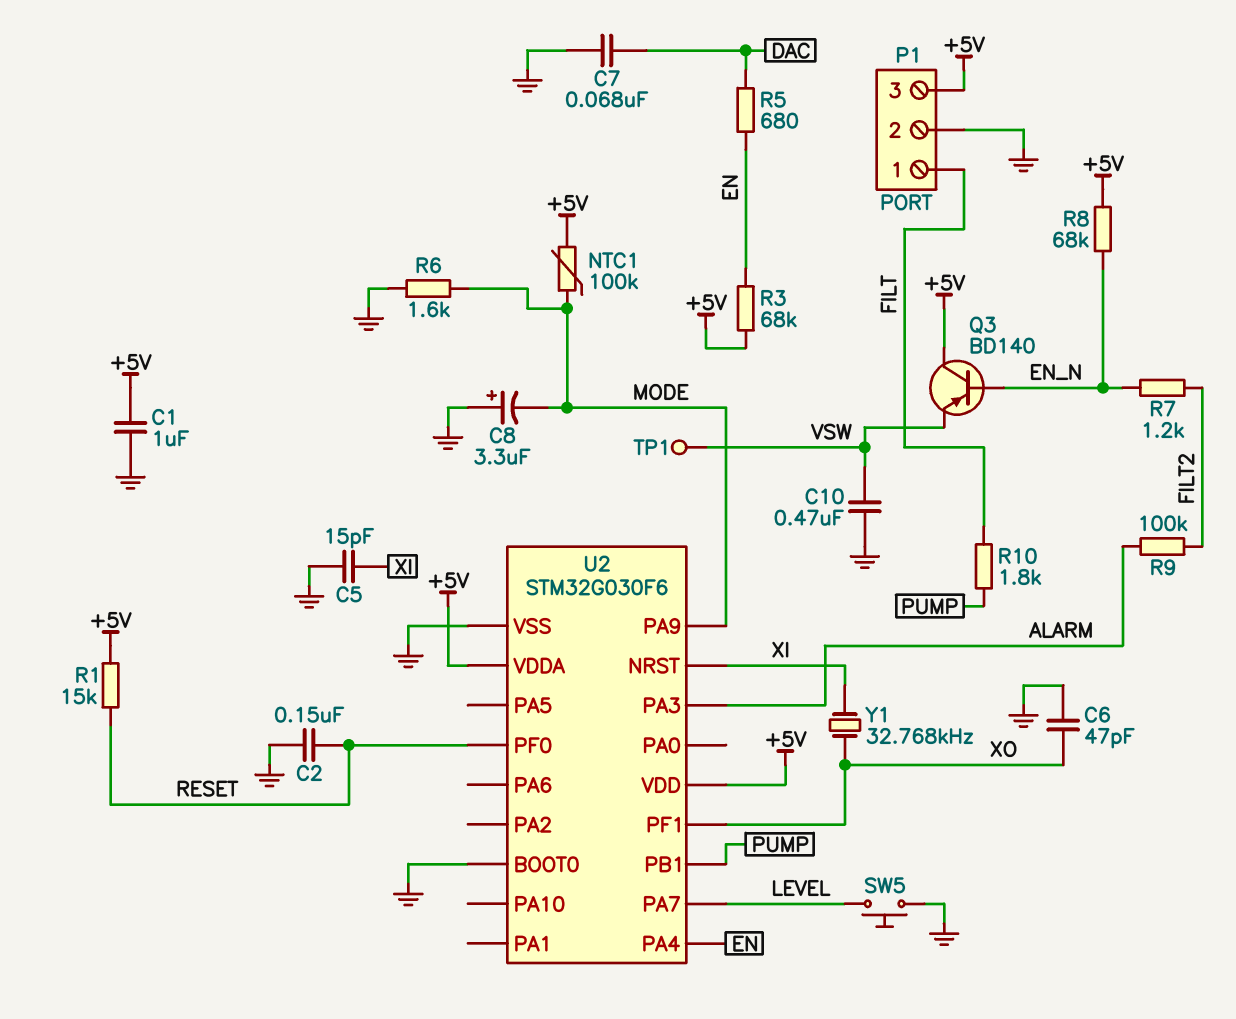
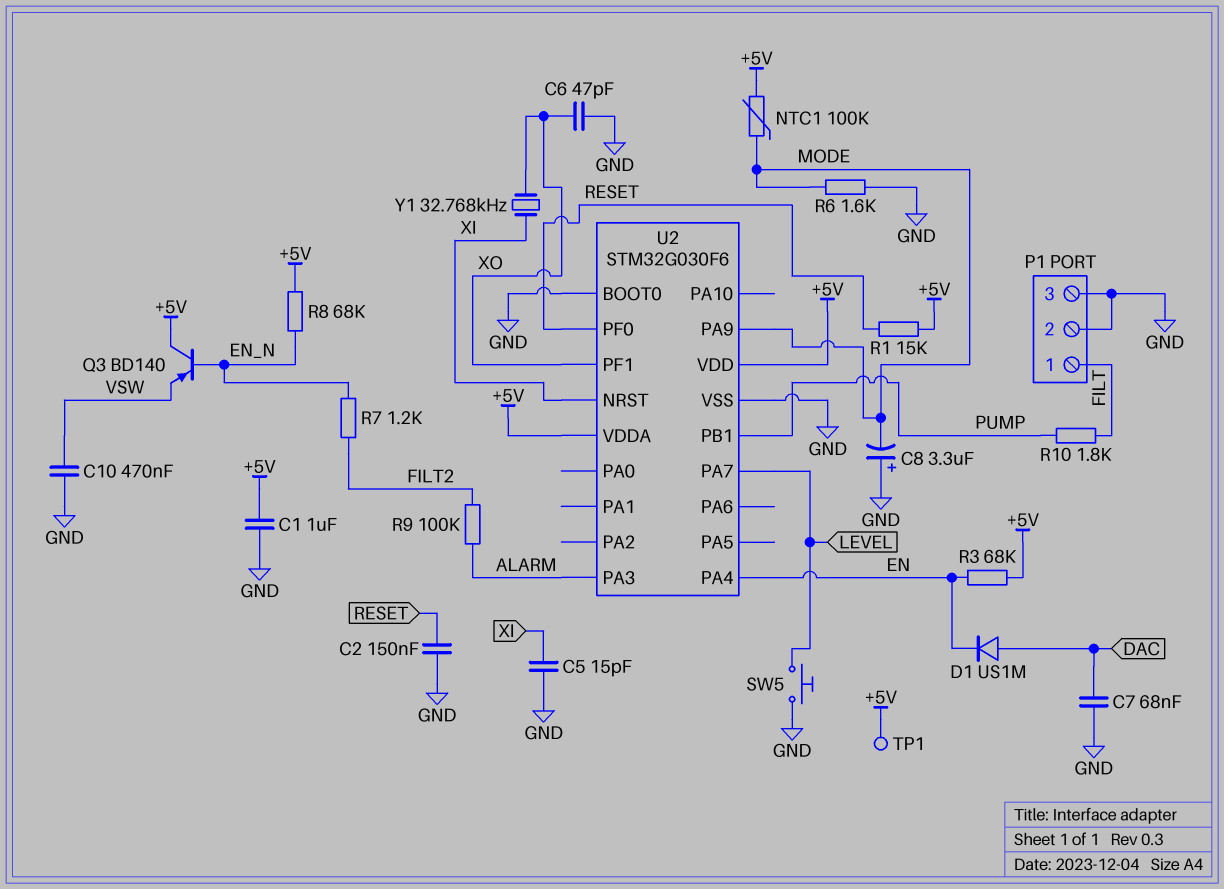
D1: none -> diode US1M (A DAC, K EN)
P1 pin 3: +5V -> GND
R5: 680 (DAC, EN) -> none
TP1: test point (VSW) -> test point (+5V)

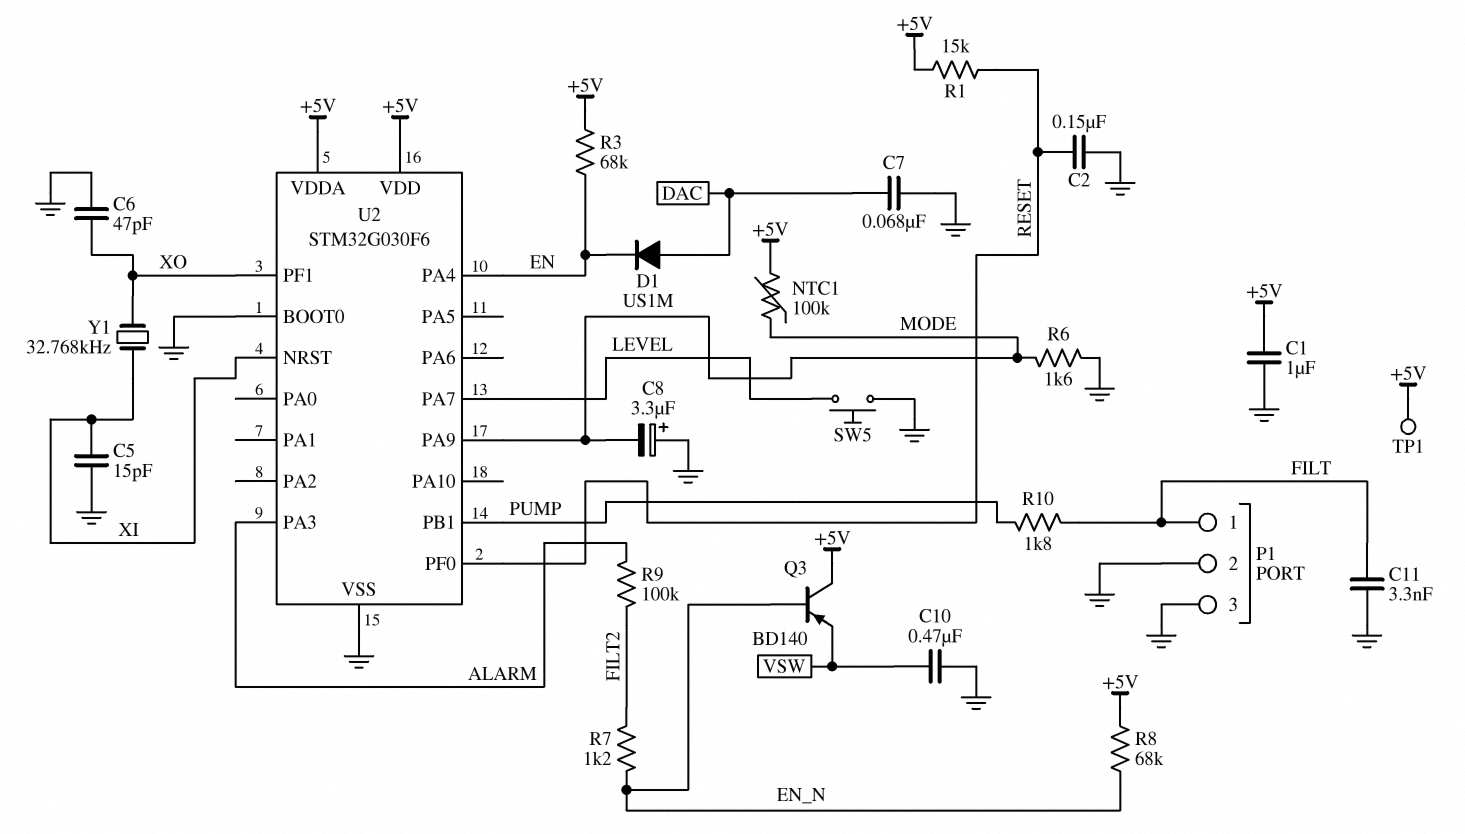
C11: none -> 3.3nF (FILT, GND)

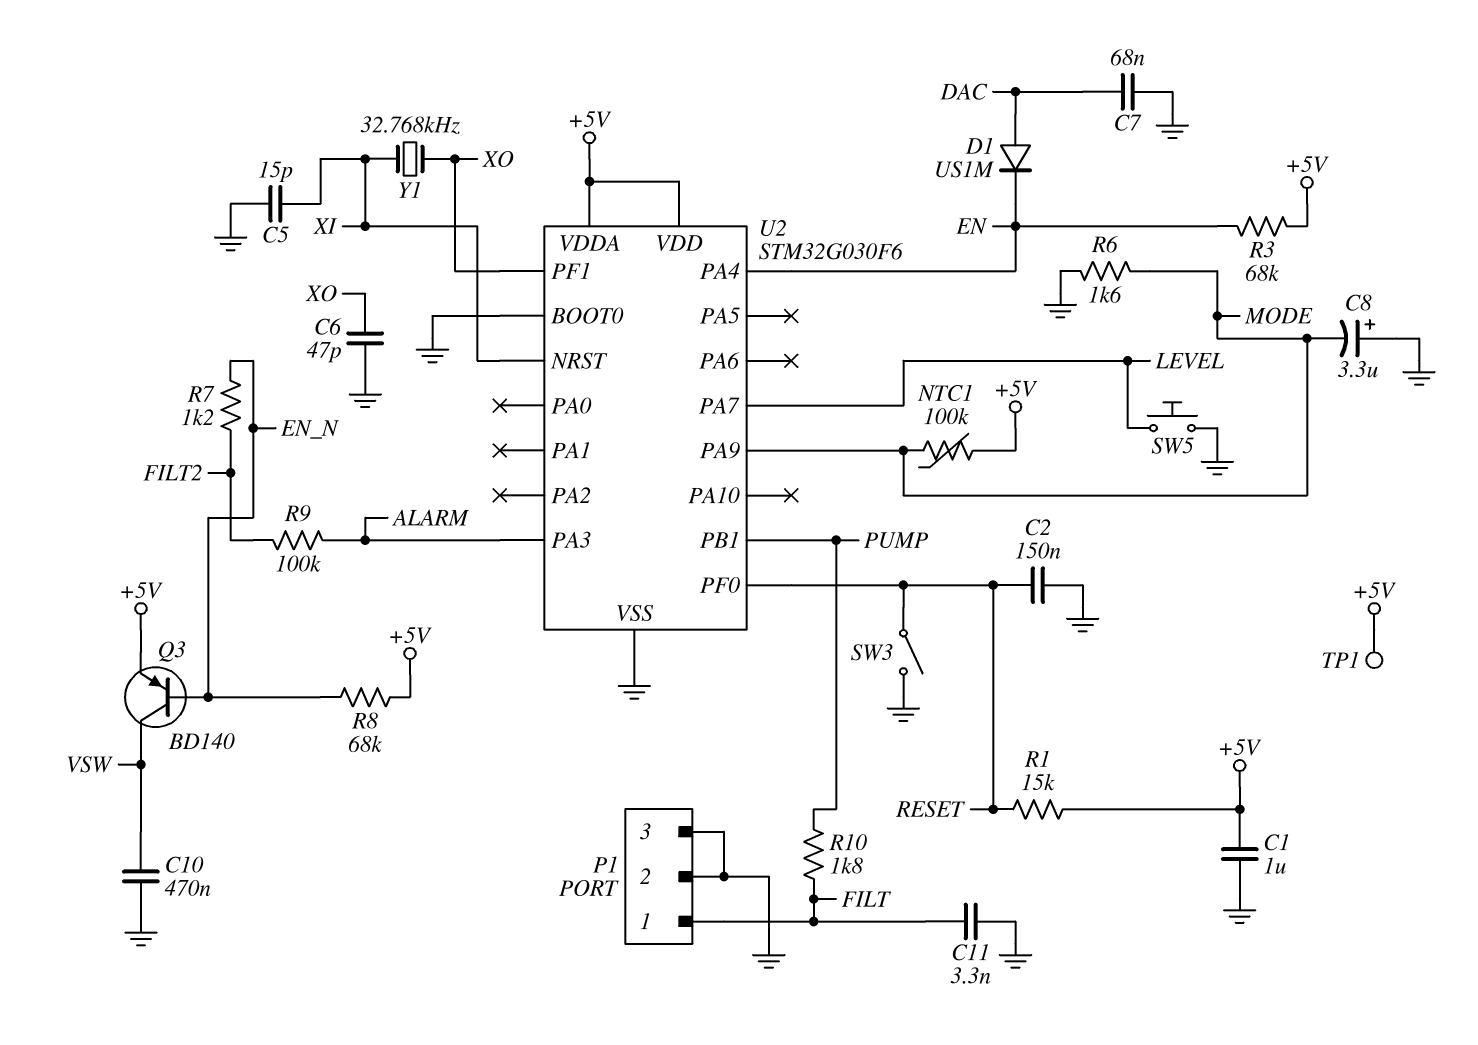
Q3: PNP BD140 (B EN_N, C +5V, E VSW) -> PNP BD140 (B EN_N, C VSW, E +5V)
SW3: none -> switch (GND, RESET)

